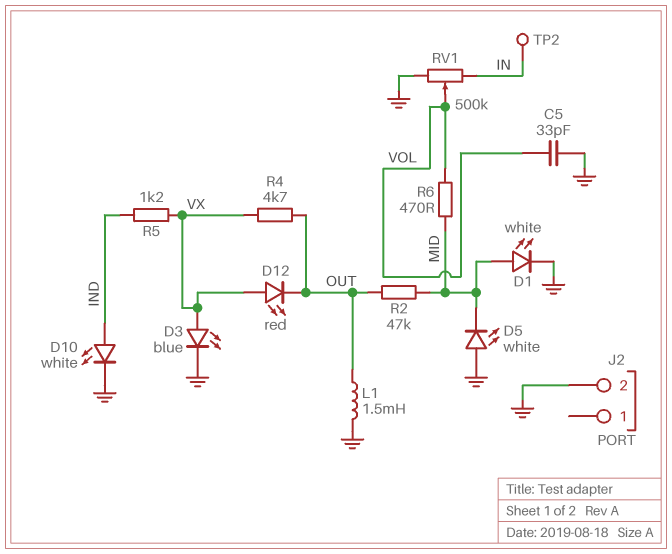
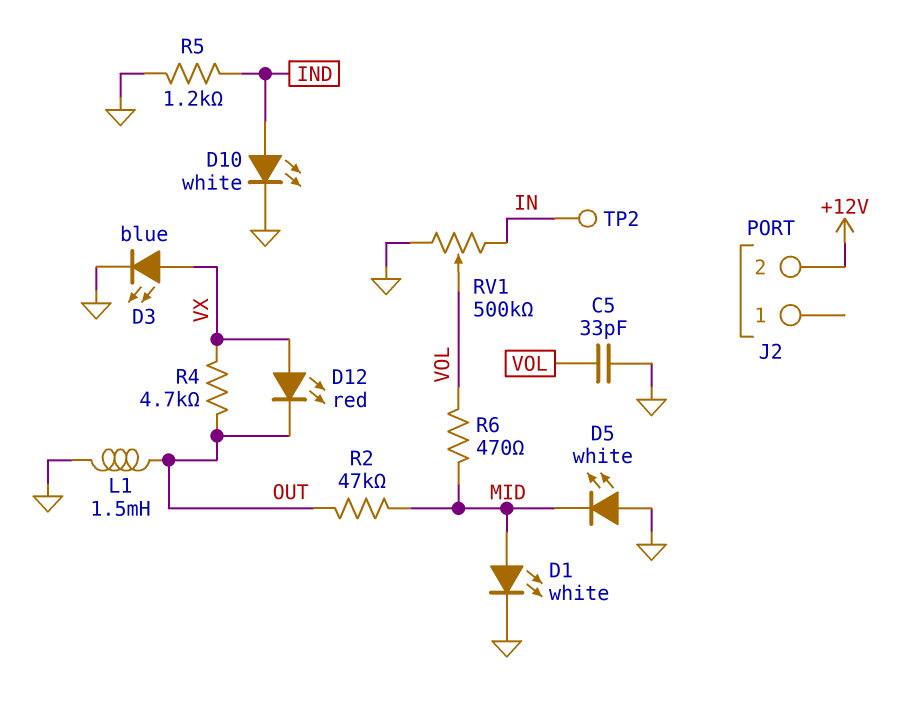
J2 pin 2: GND -> +12V
R5: 1.2k (IND, VX) -> 1.2k (GND, IND)

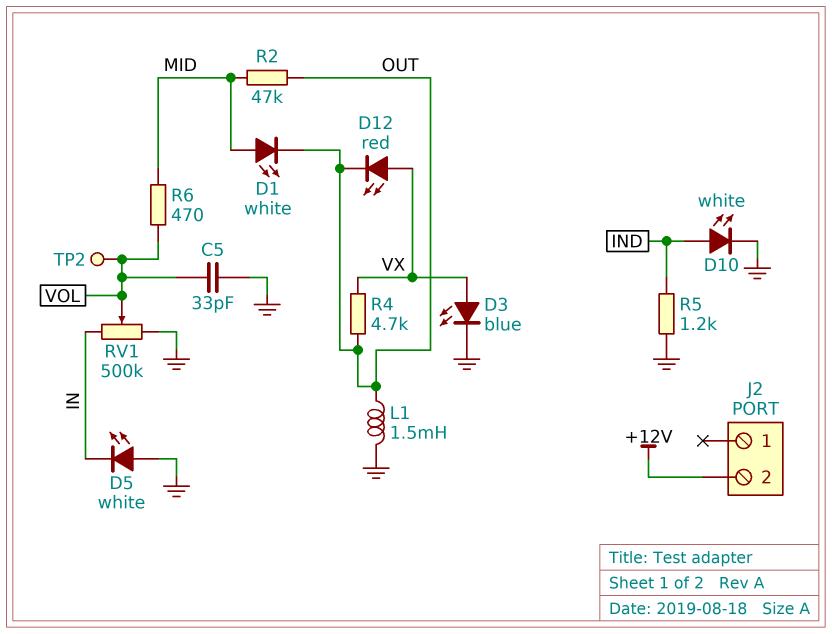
D1: LED white (A MID, K GND) -> LED white (A MID, K OUT)
D5: LED white (A GND, K MID) -> LED white (A GND, K IN)
TP2: test point (IN) -> test point (VOL)

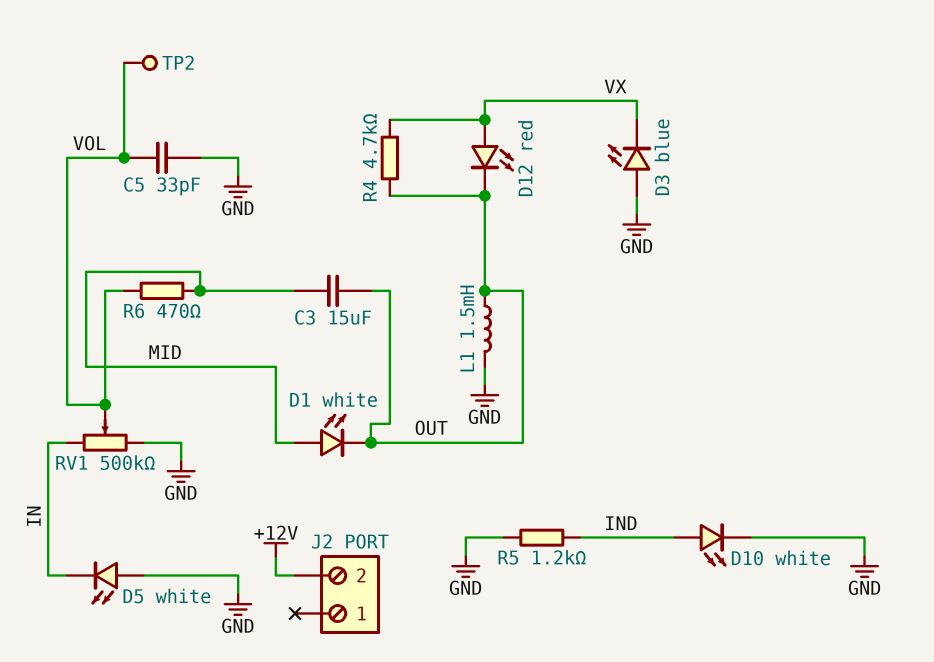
C3: none -> 15uF (MID, OUT)
D3: LED blue (A VX, K GND) -> LED blue (A GND, K VX)
R2: 47k (MID, OUT) -> none

